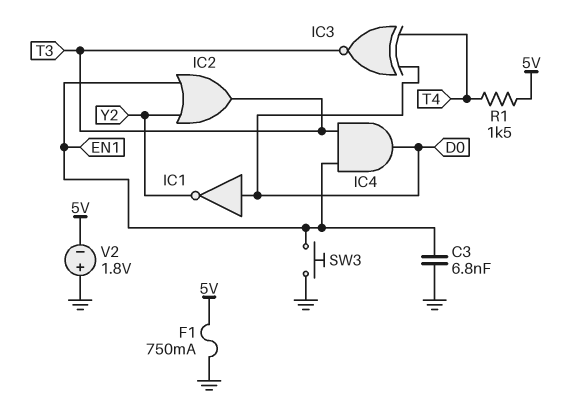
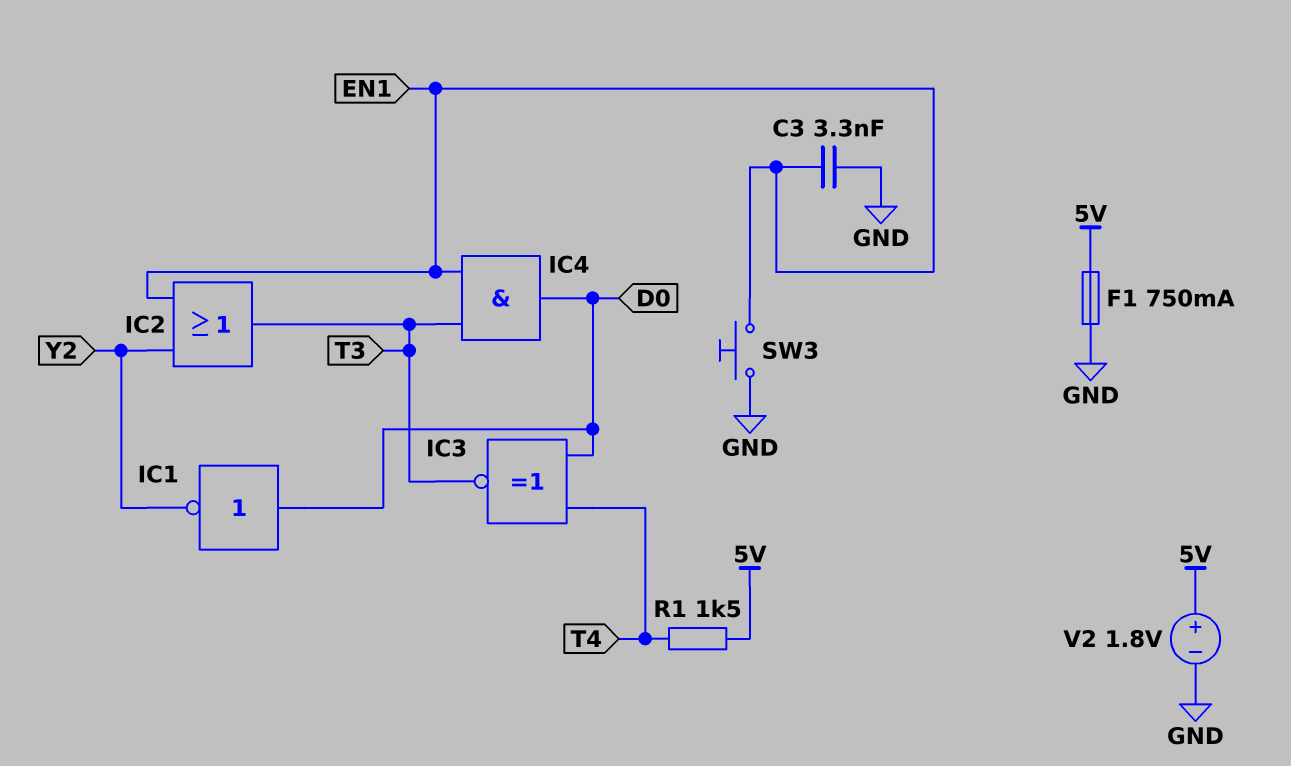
C3: 6.8nF (EN1, GND) -> 3.3nF (EN1, GND)
V2: 1.8V (plus GND, minus 5V) -> 1.8V (plus 5V, minus GND)

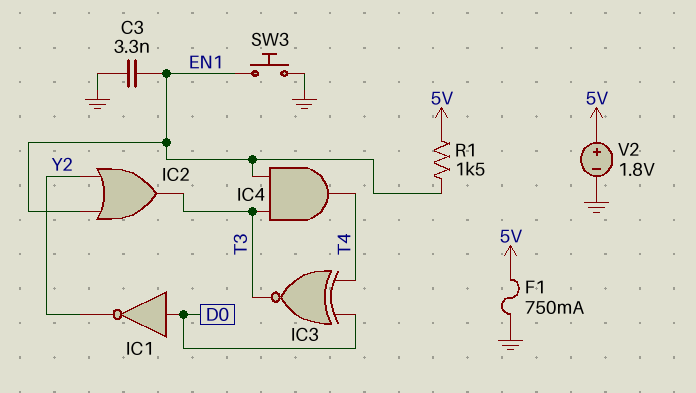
IC4: AND (in EN1, in T3, out D0) -> AND (in EN1, in T3, out T4)
R1: 1.5k (5V, T4) -> 1.5k (5V, EN1)

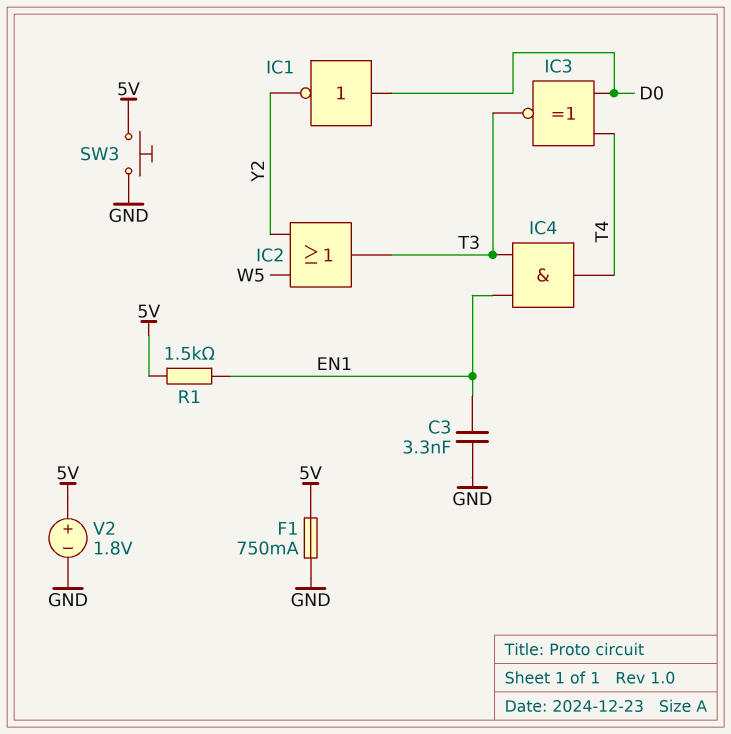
IC2: OR (in EN1, in Y2, out T3) -> OR (in W5, in Y2, out T3)
SW3: button (EN1, GND) -> button (5V, GND)

